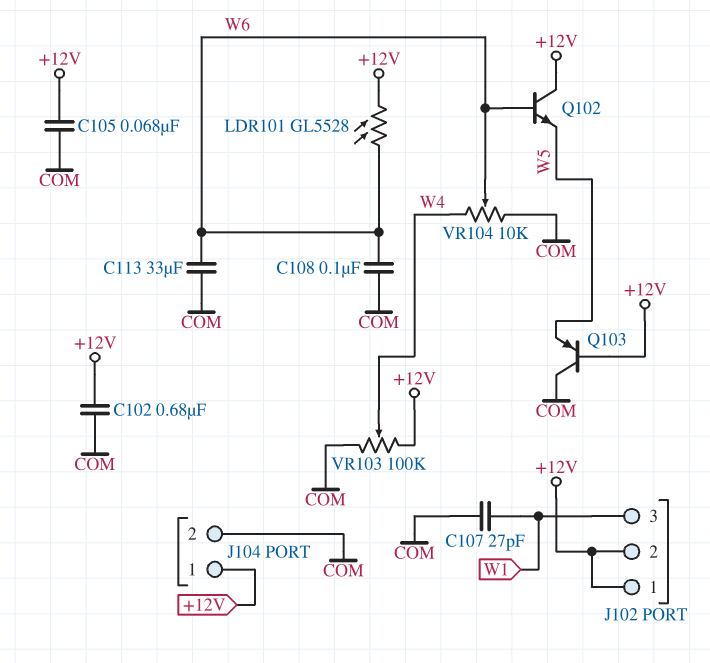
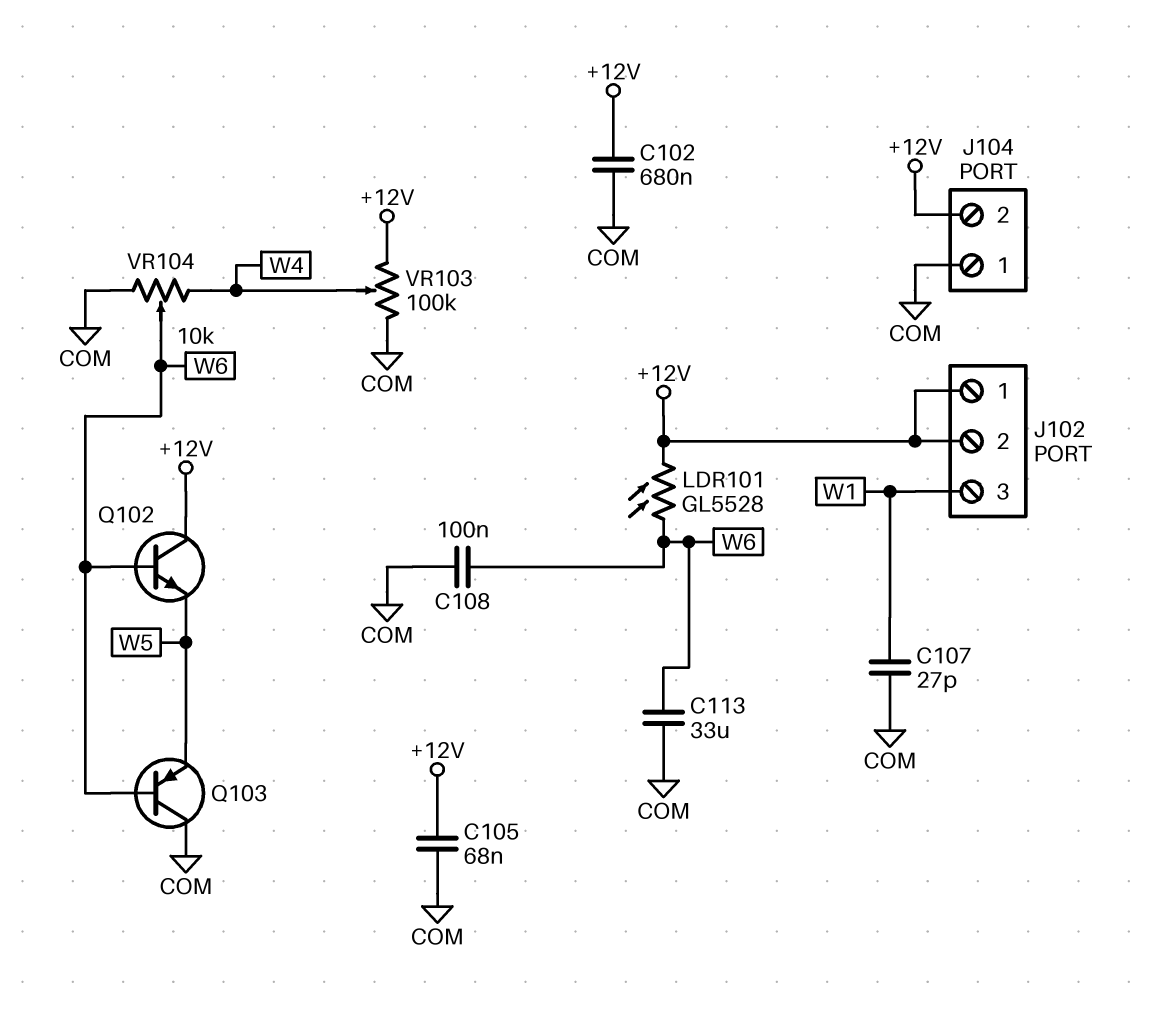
J104 pin 1: +12V -> COM
J104 pin 2: COM -> +12V
Q103: PNP (B +12V, C COM, E W5) -> PNP (B W6, C COM, E W5)

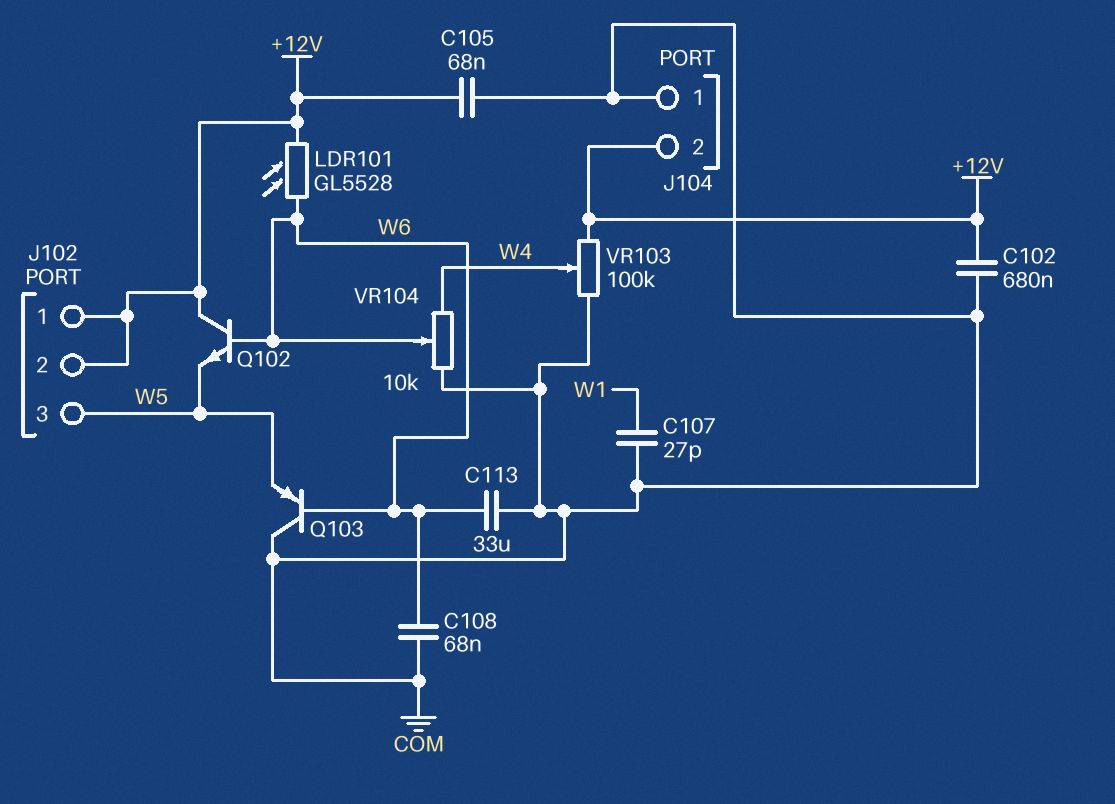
C108: 100nF (COM, W6) -> 68nF (COM, W6)
J102 pin 3: W1 -> W5

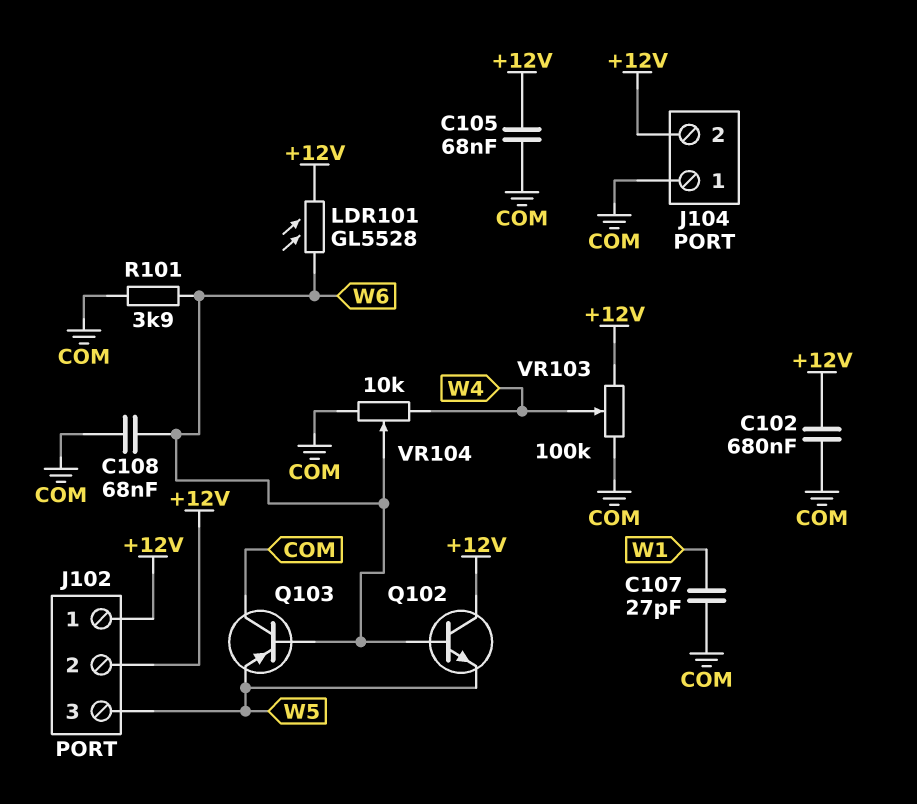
C113: 33uF (COM, W6) -> none
R101: none -> 3.9k (COM, W6)

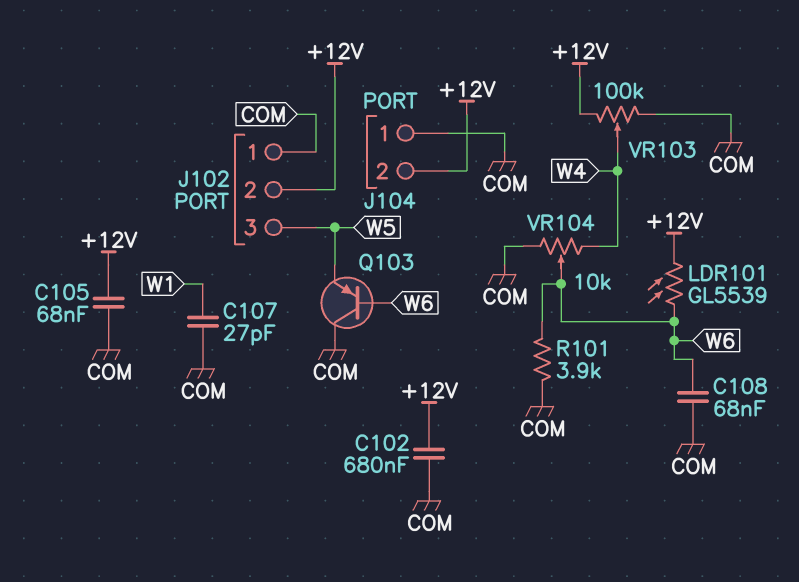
J102 pin 1: +12V -> COM
LDR101: GL5528 (+12V, W6) -> GL5539 (+12V, W6)
Q102: NPN (B W6, C +12V, E W5) -> none

